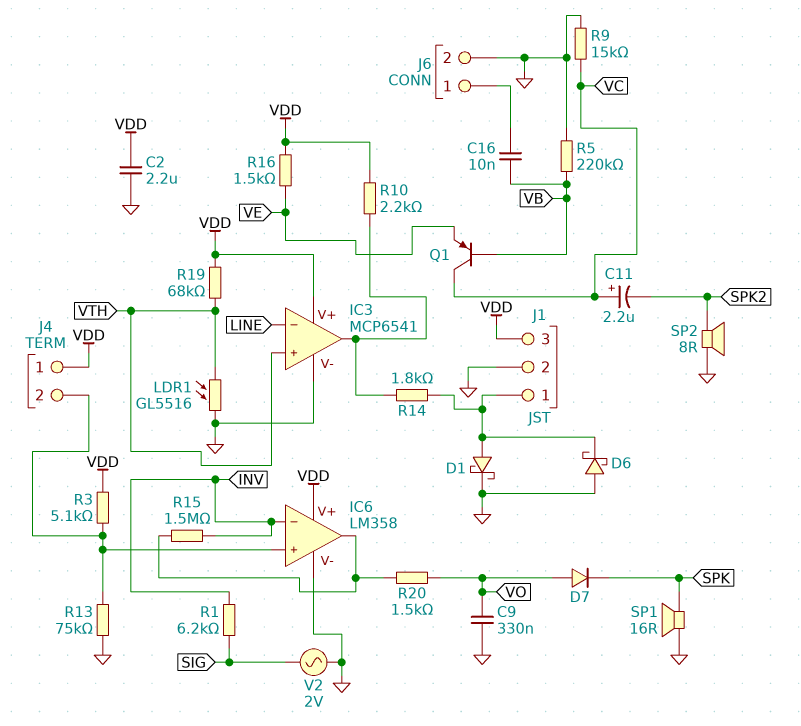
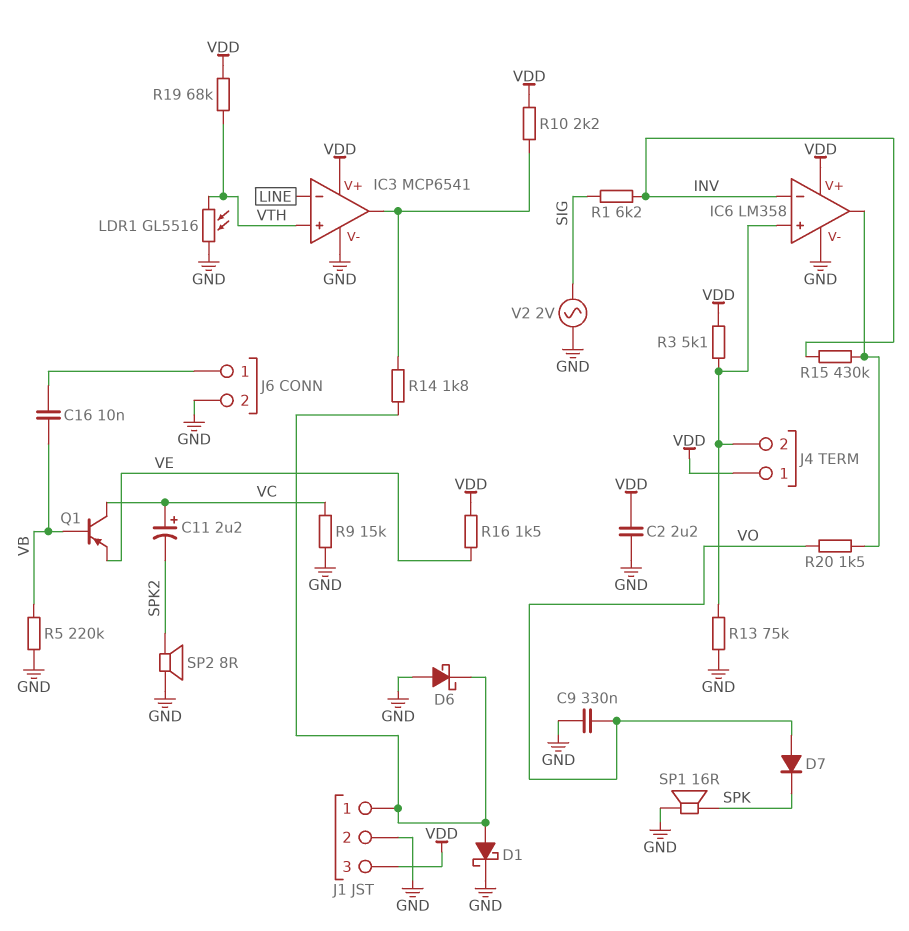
R15: 1.5M (IC6/out, INV) -> 430k (IC6/out, INV)

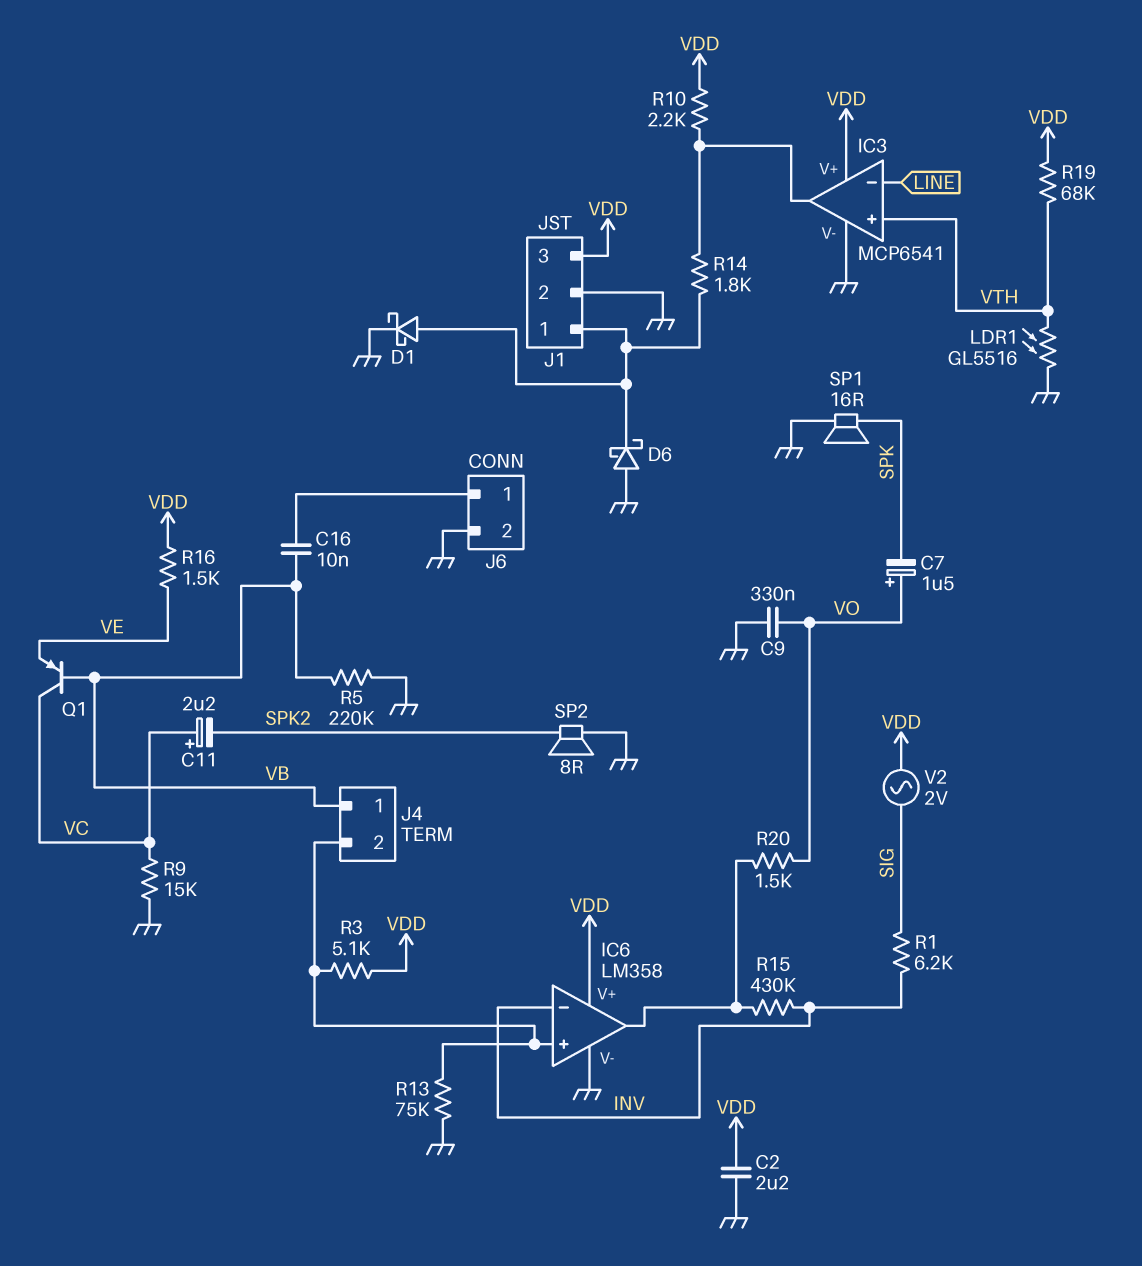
C7: none -> 1.5uF (plus VO, minus SPK)
D7: diode (A VO, K SPK) -> none
J4 pin 1: VDD -> VB
V2: AC 2V (GND, SIG) -> AC 2V (SIG, VDD)

